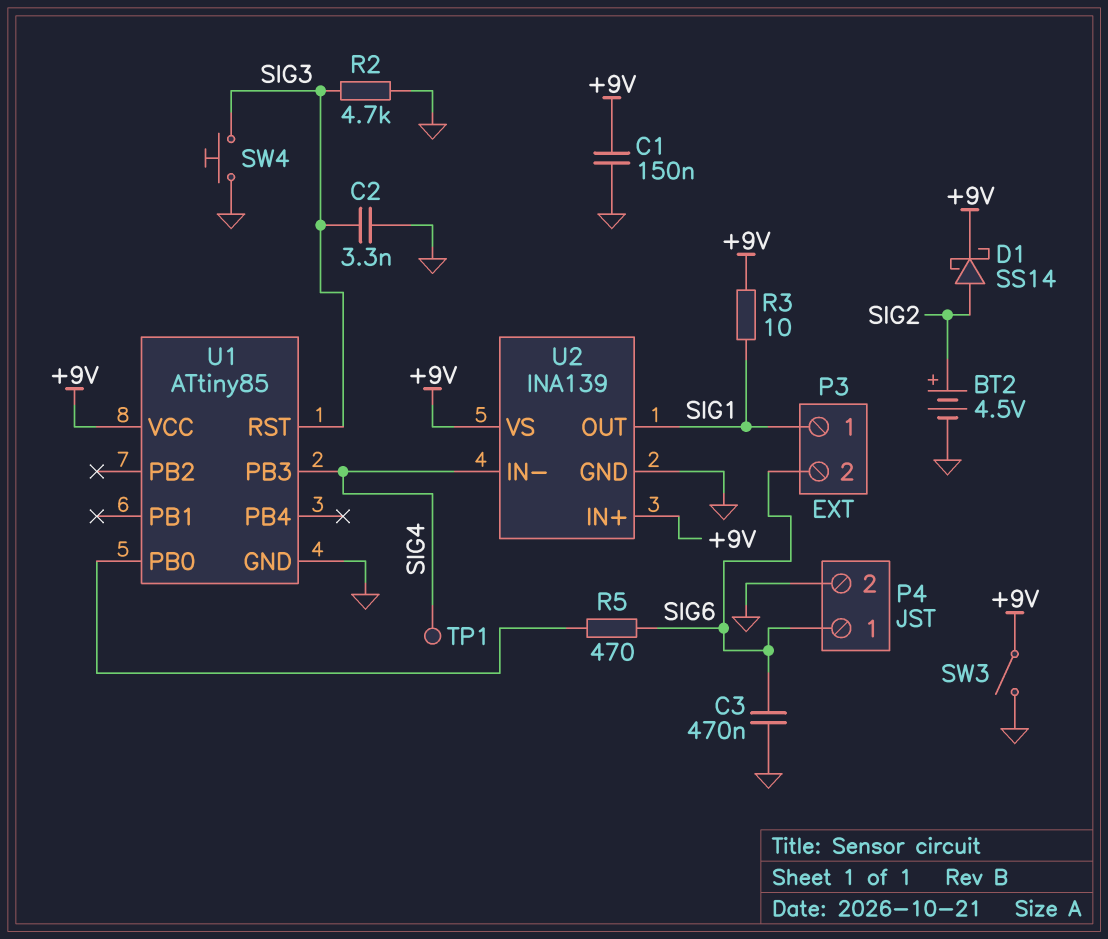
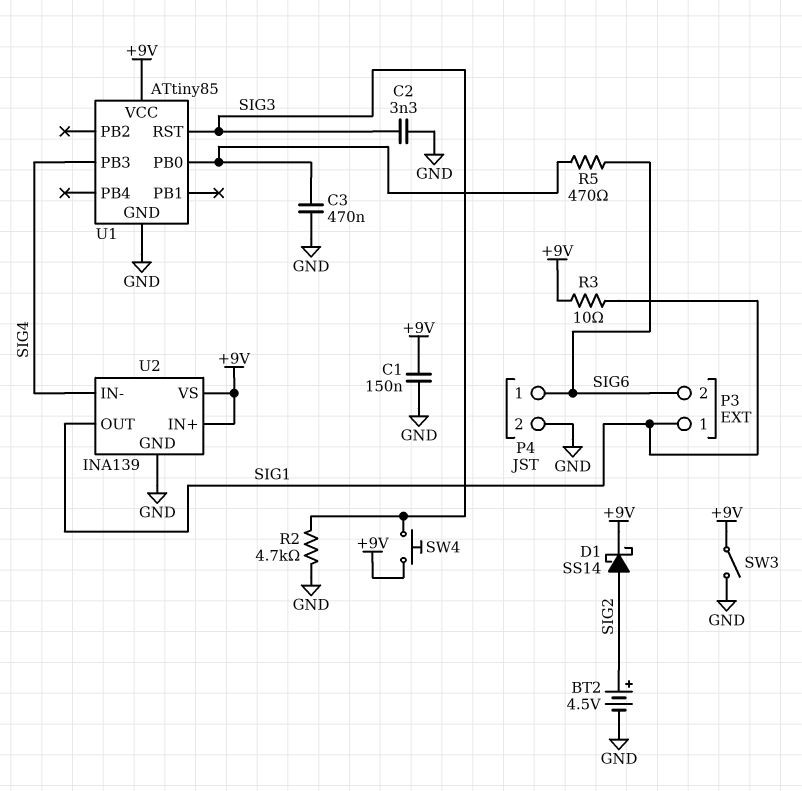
C3: 470nF (GND, SIG6) -> 470nF (GND, U1/PB0)
SW4: button (GND, SIG3) -> button (+9V, SIG3)
TP1: test point (SIG4) -> none

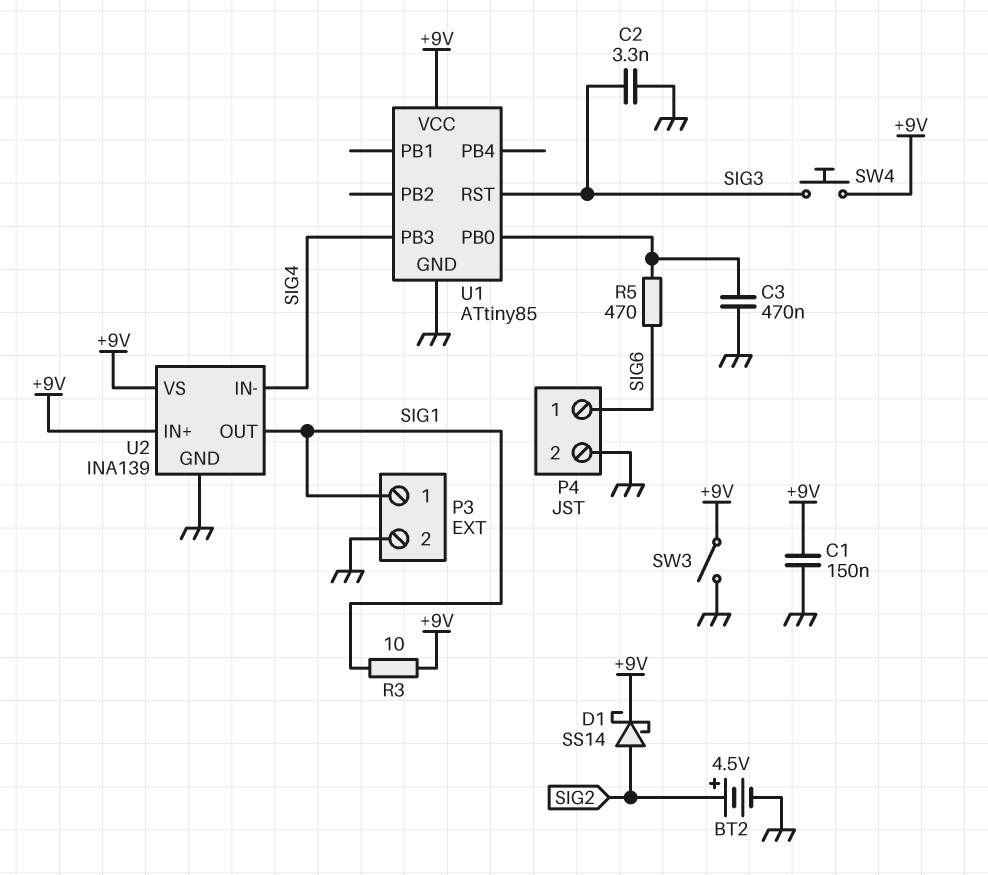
P3 pin 2: SIG6 -> GND
R2: 4.7k (GND, SIG3) -> none

